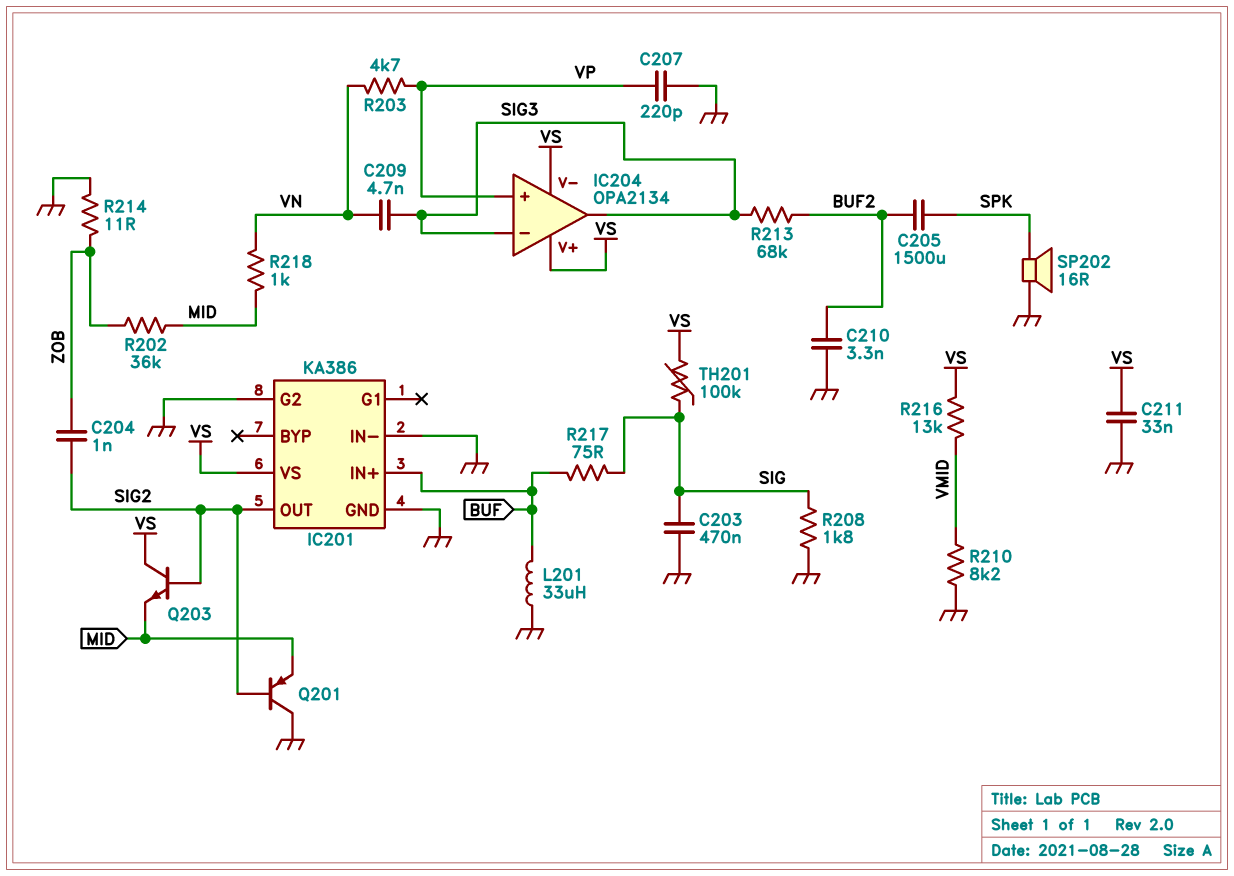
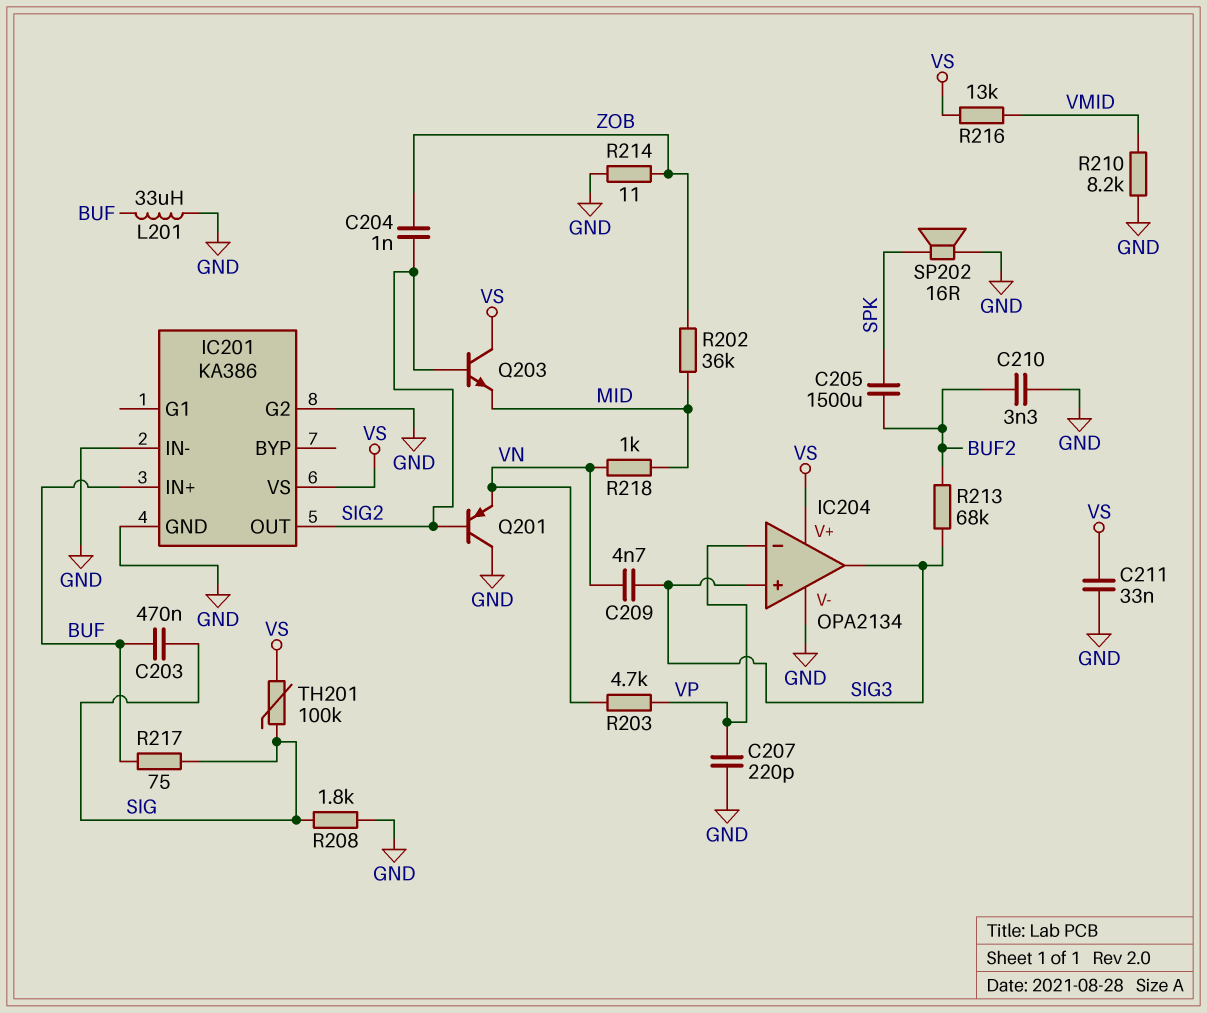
C203: 470nF (GND, SIG) -> 470nF (BUF, SIG)
IC204 pin V-: VS -> GND
IC204 pin in+: VP -> SIG3
IC204 pin in-: SIG3 -> VP
Q201: PNP (B SIG2, C GND, E MID) -> PNP (B SIG2, C GND, E VN)

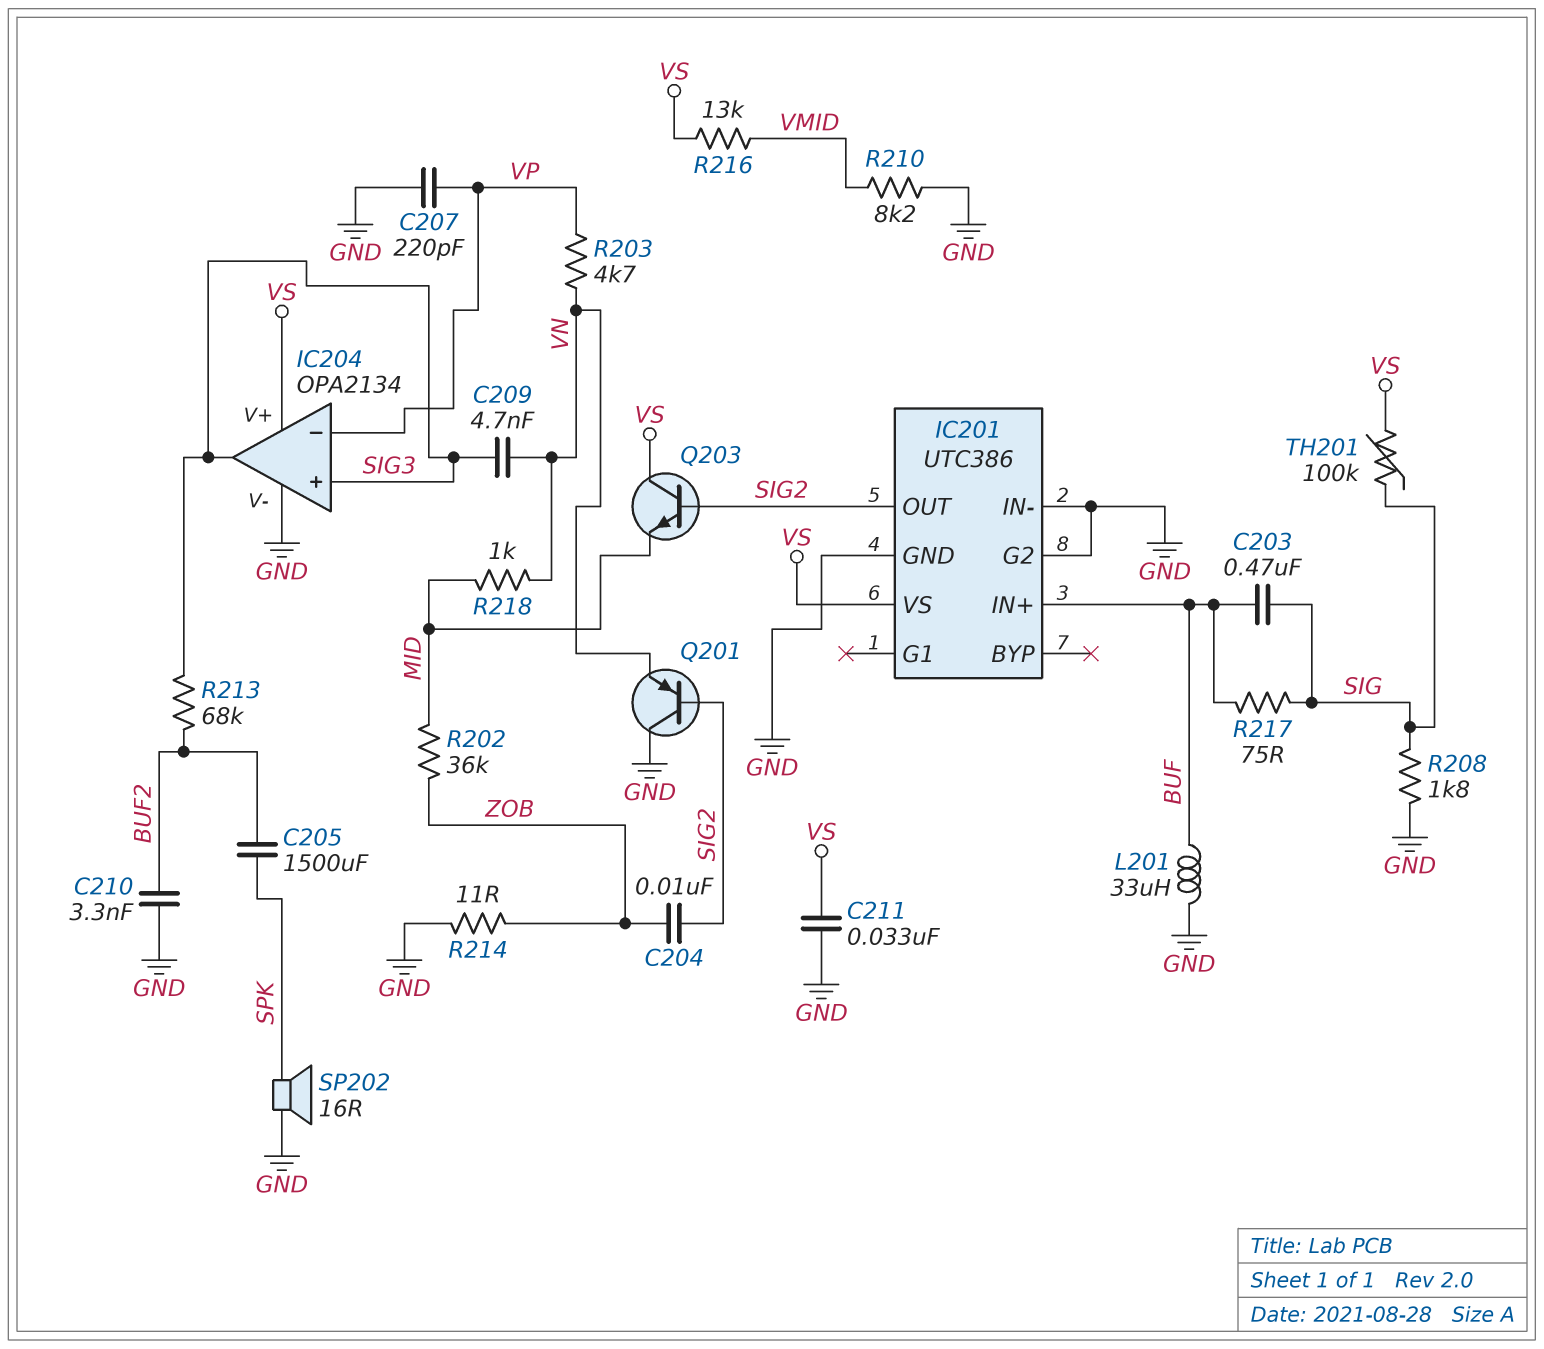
C204: 1nF (SIG2, ZOB) -> 10nF (SIG2, ZOB)
IC201: KA386 -> UTC386

